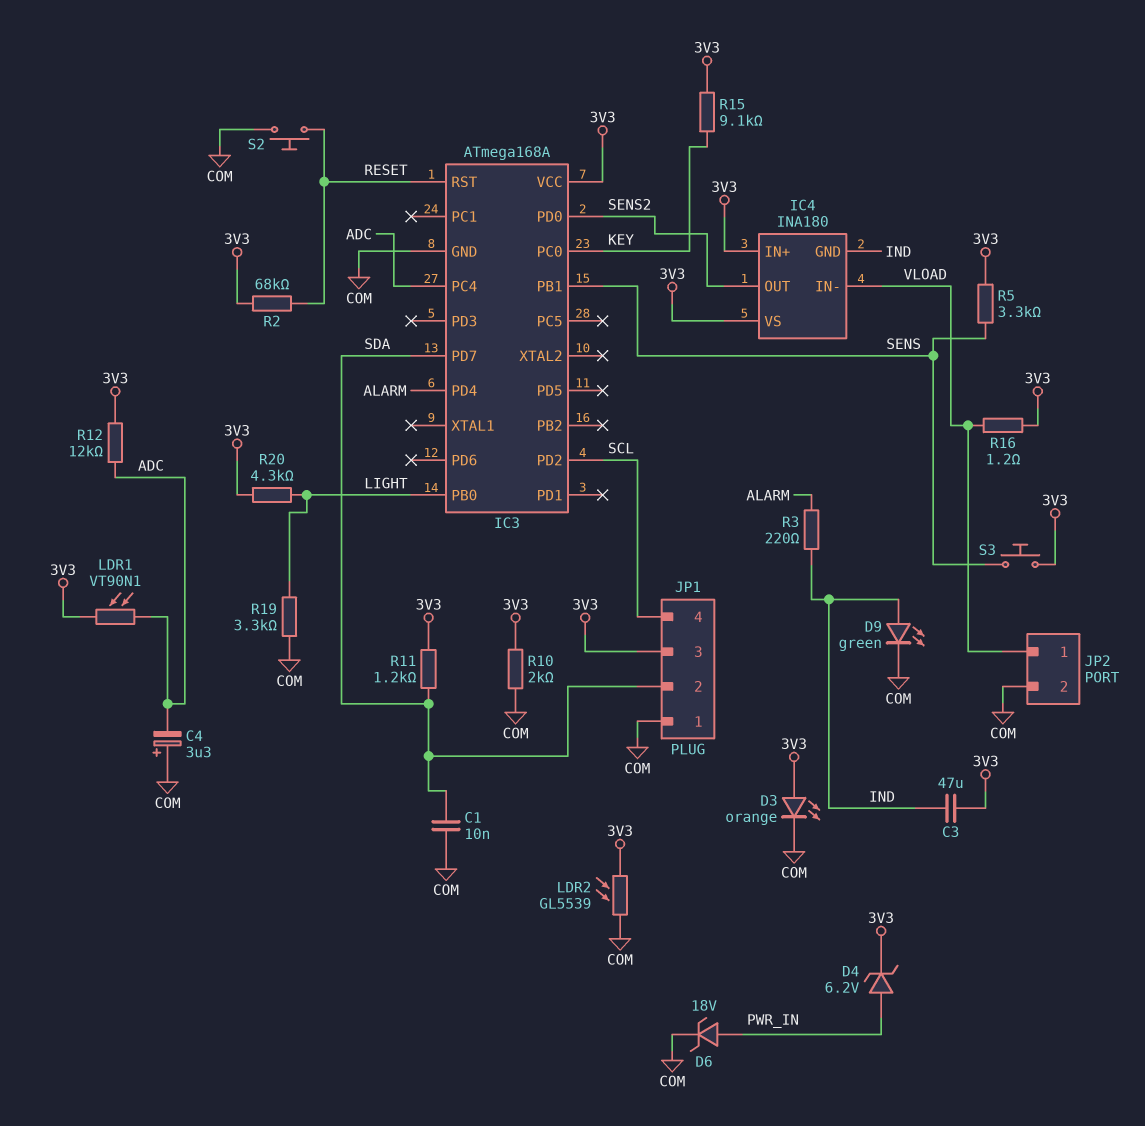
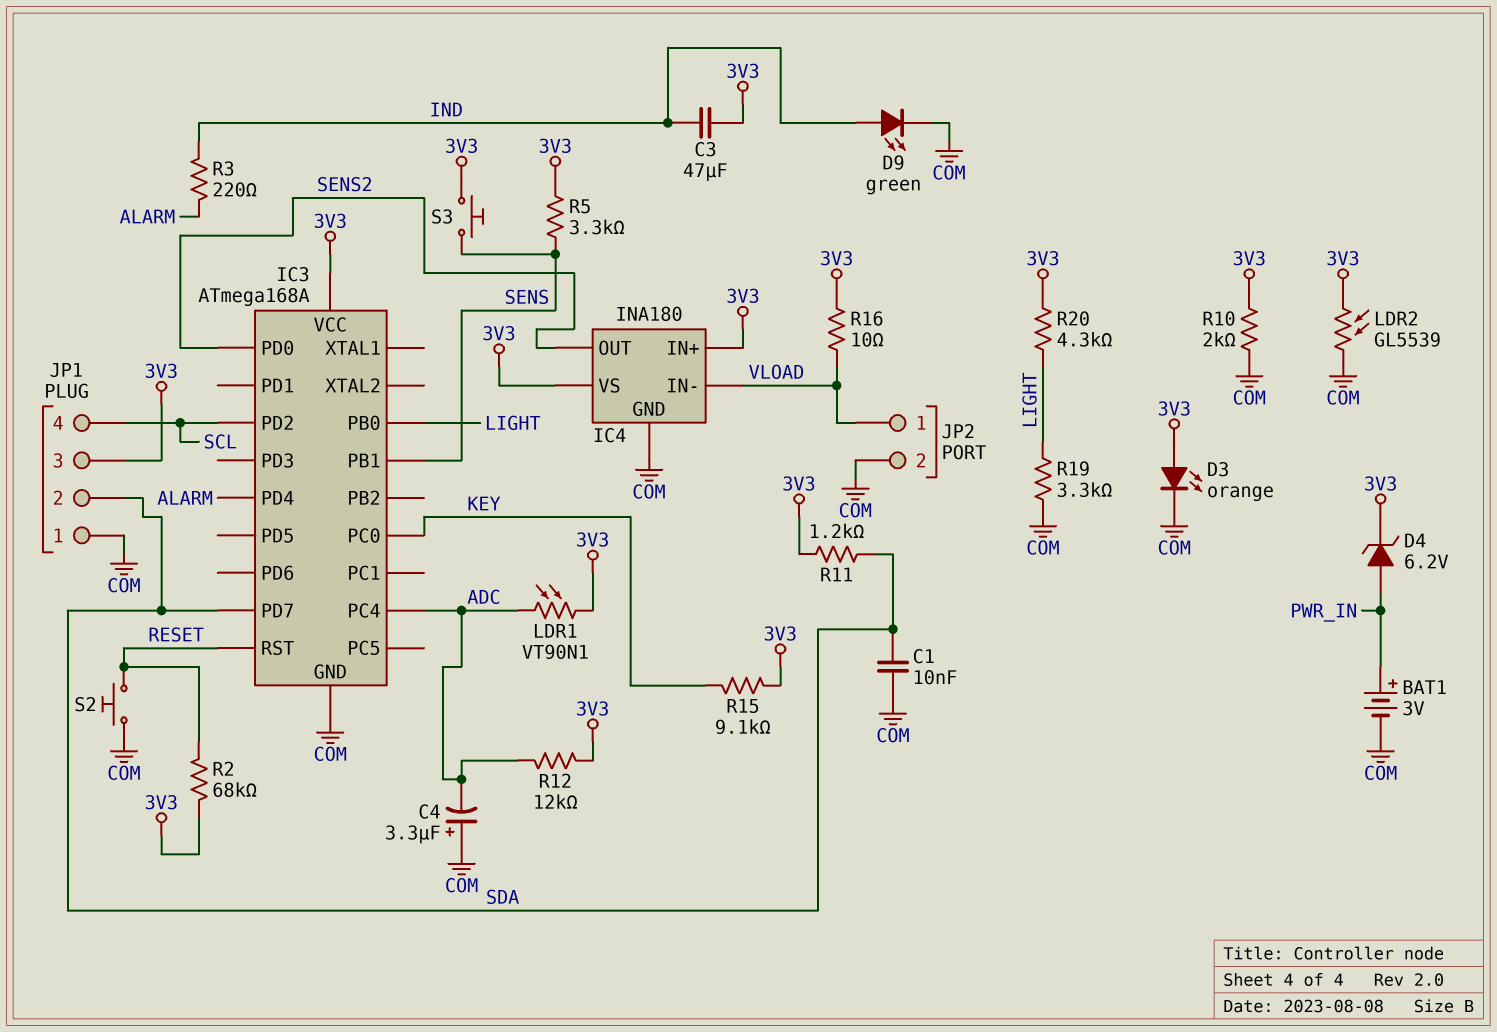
BAT1: none -> 3V (plus PWR_IN, minus COM)
D6: zener 18V (A PWR_IN, K COM) -> none
IC4 pin GND: IND -> COM
R16: 1.2 (3V3, VLOAD) -> 10 (3V3, VLOAD)

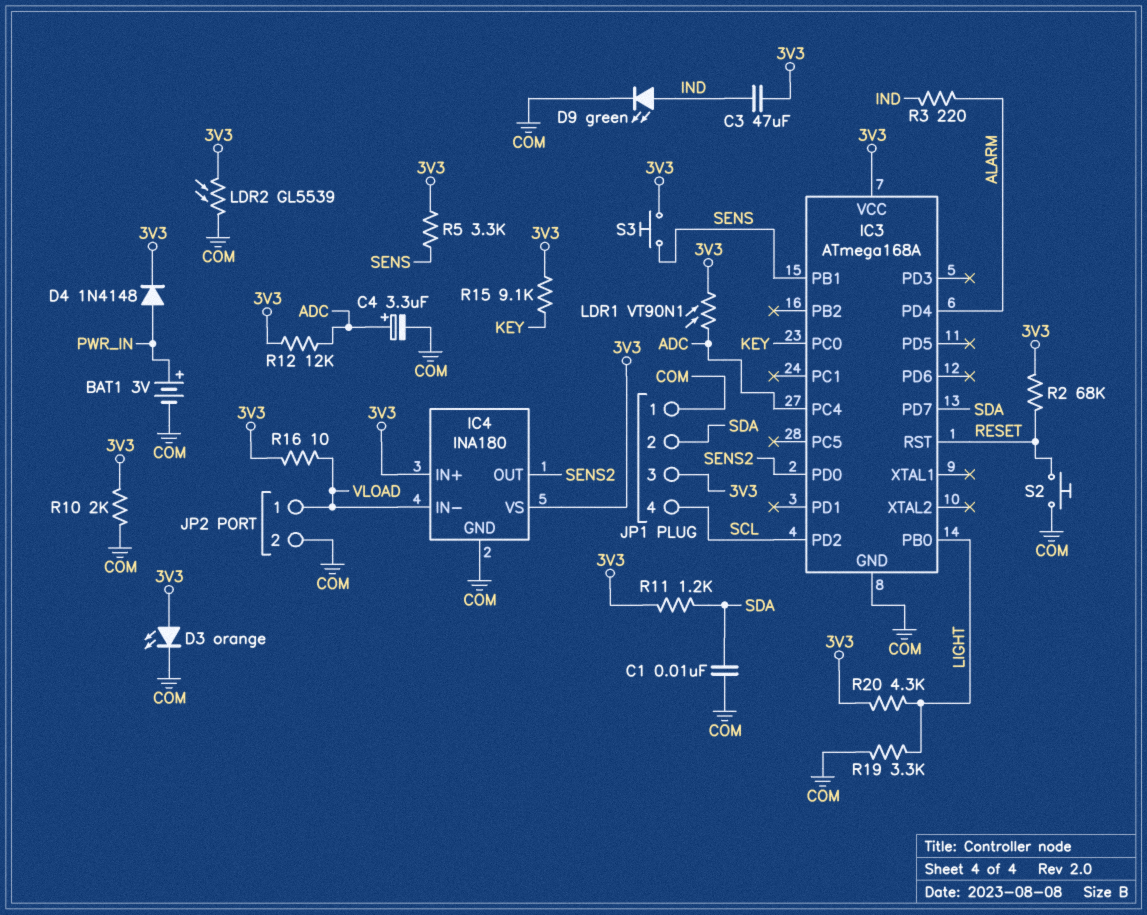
C4: 3.3uF (plus COM, minus ADC) -> 3.3uF (plus ADC, minus COM)
D4: zener 6.2V (A PWR_IN, K 3V3) -> diode 1N4148 (A PWR_IN, K 3V3)

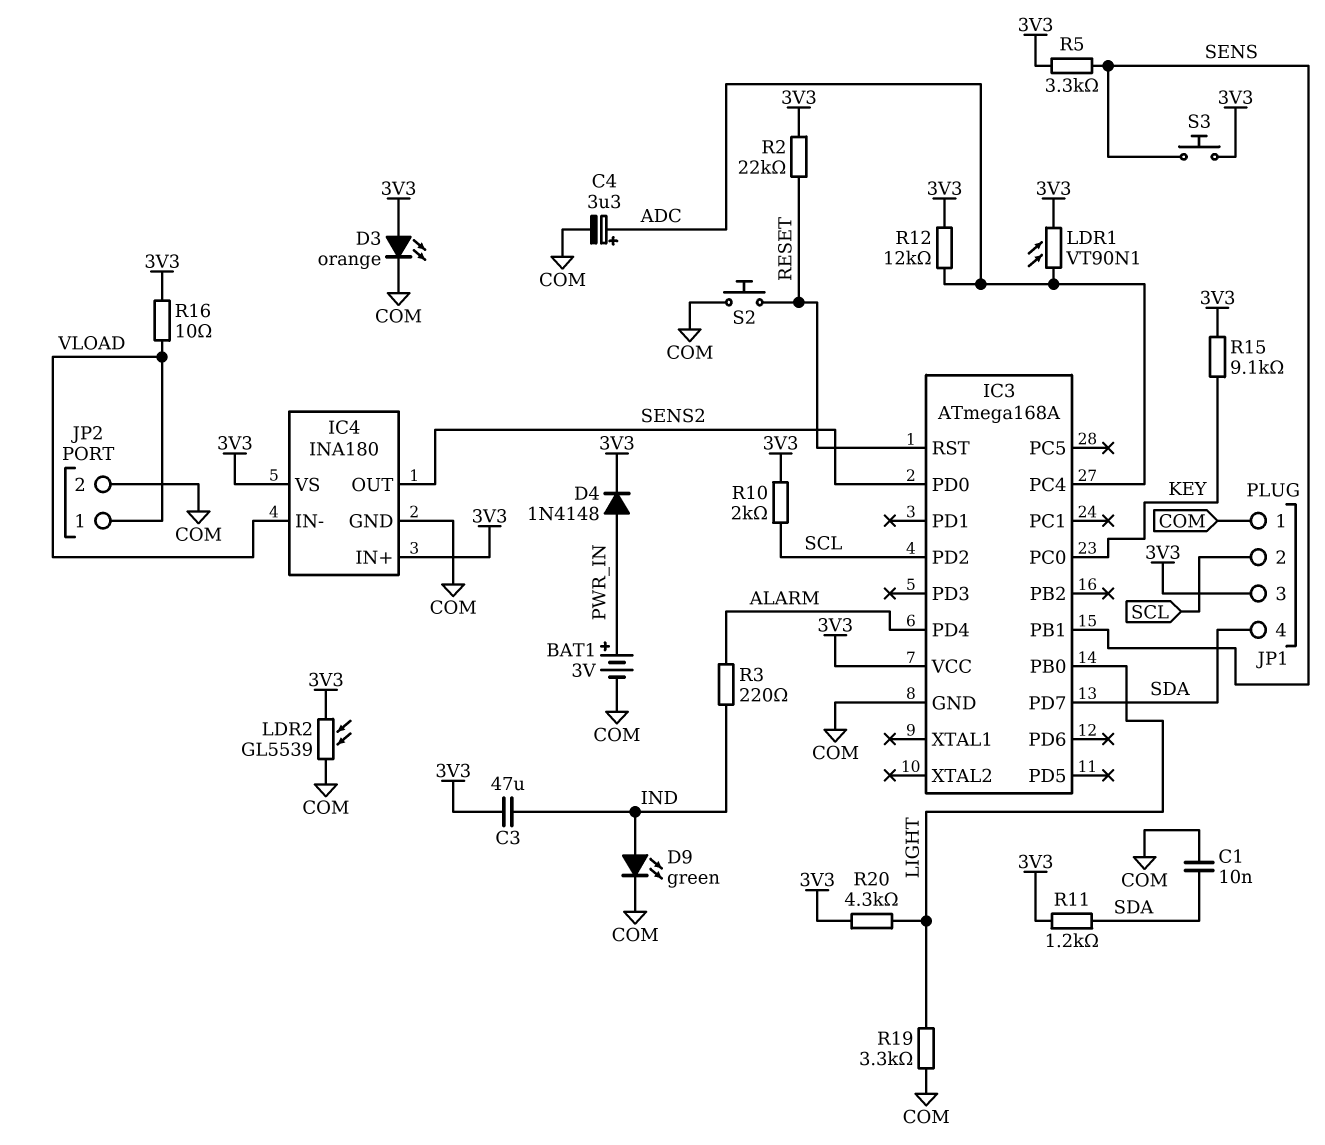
JP1 pin 2: SDA -> SCL
JP1 pin 4: SCL -> SDA
R2: 68k (3V3, RESET) -> 22k (3V3, RESET)
R10: 2k (3V3, COM) -> 2k (3V3, SCL)

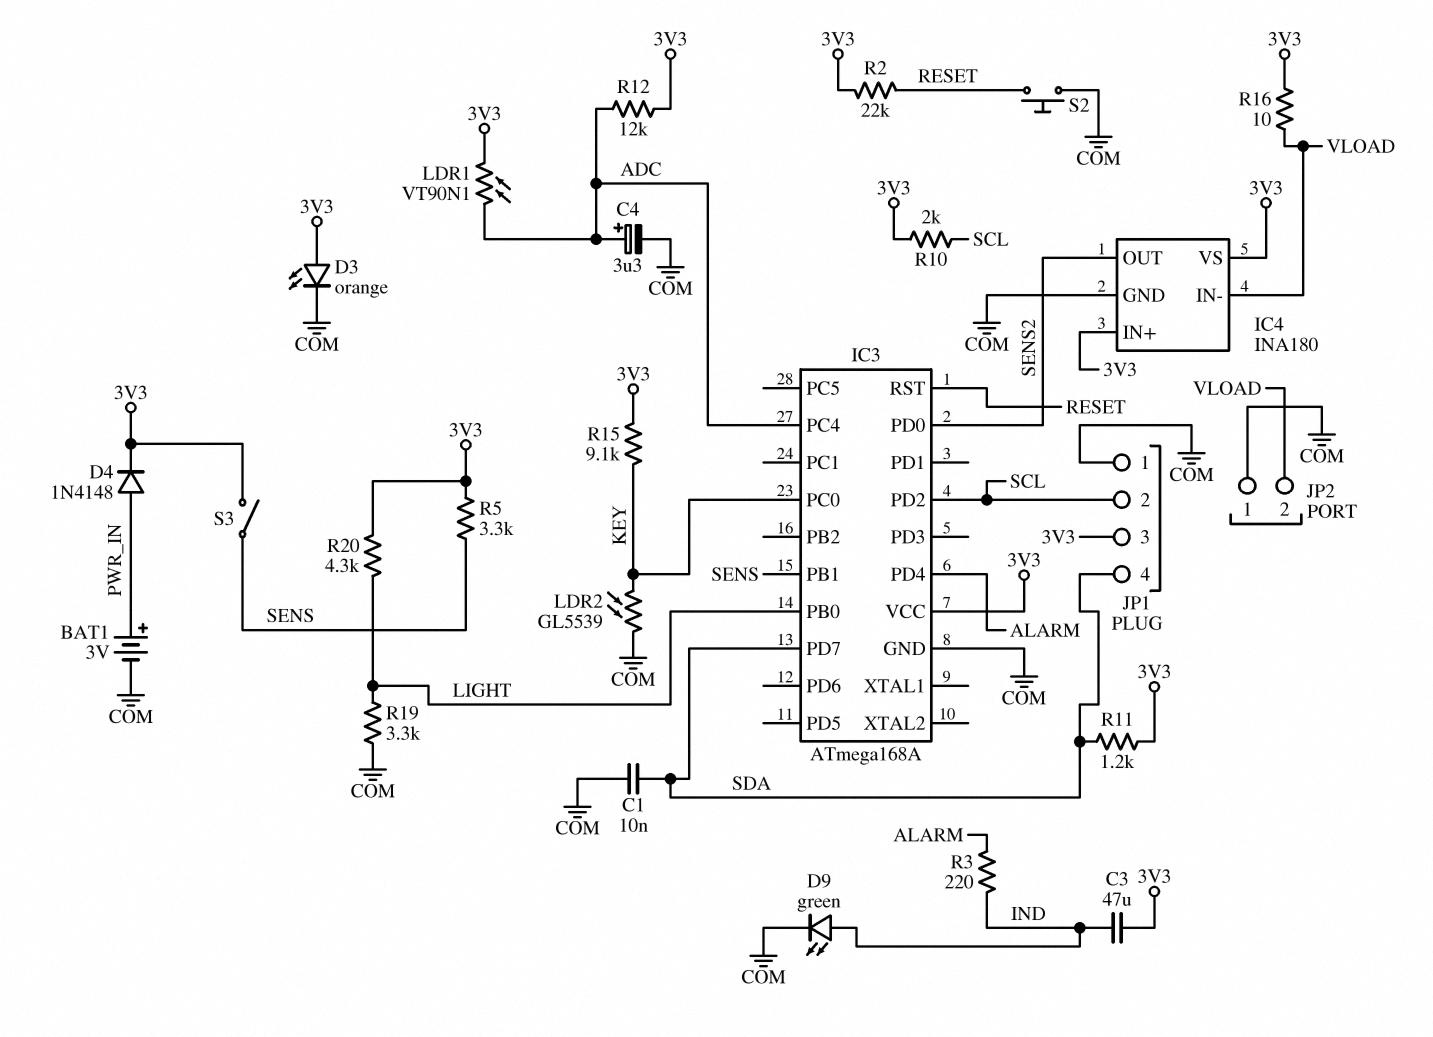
JP2 pin 1: VLOAD -> COM
JP2 pin 2: COM -> VLOAD
LDR2: GL5539 (3V3, COM) -> GL5539 (COM, KEY)
S3: button (3V3, SENS) -> switch (3V3, SENS)

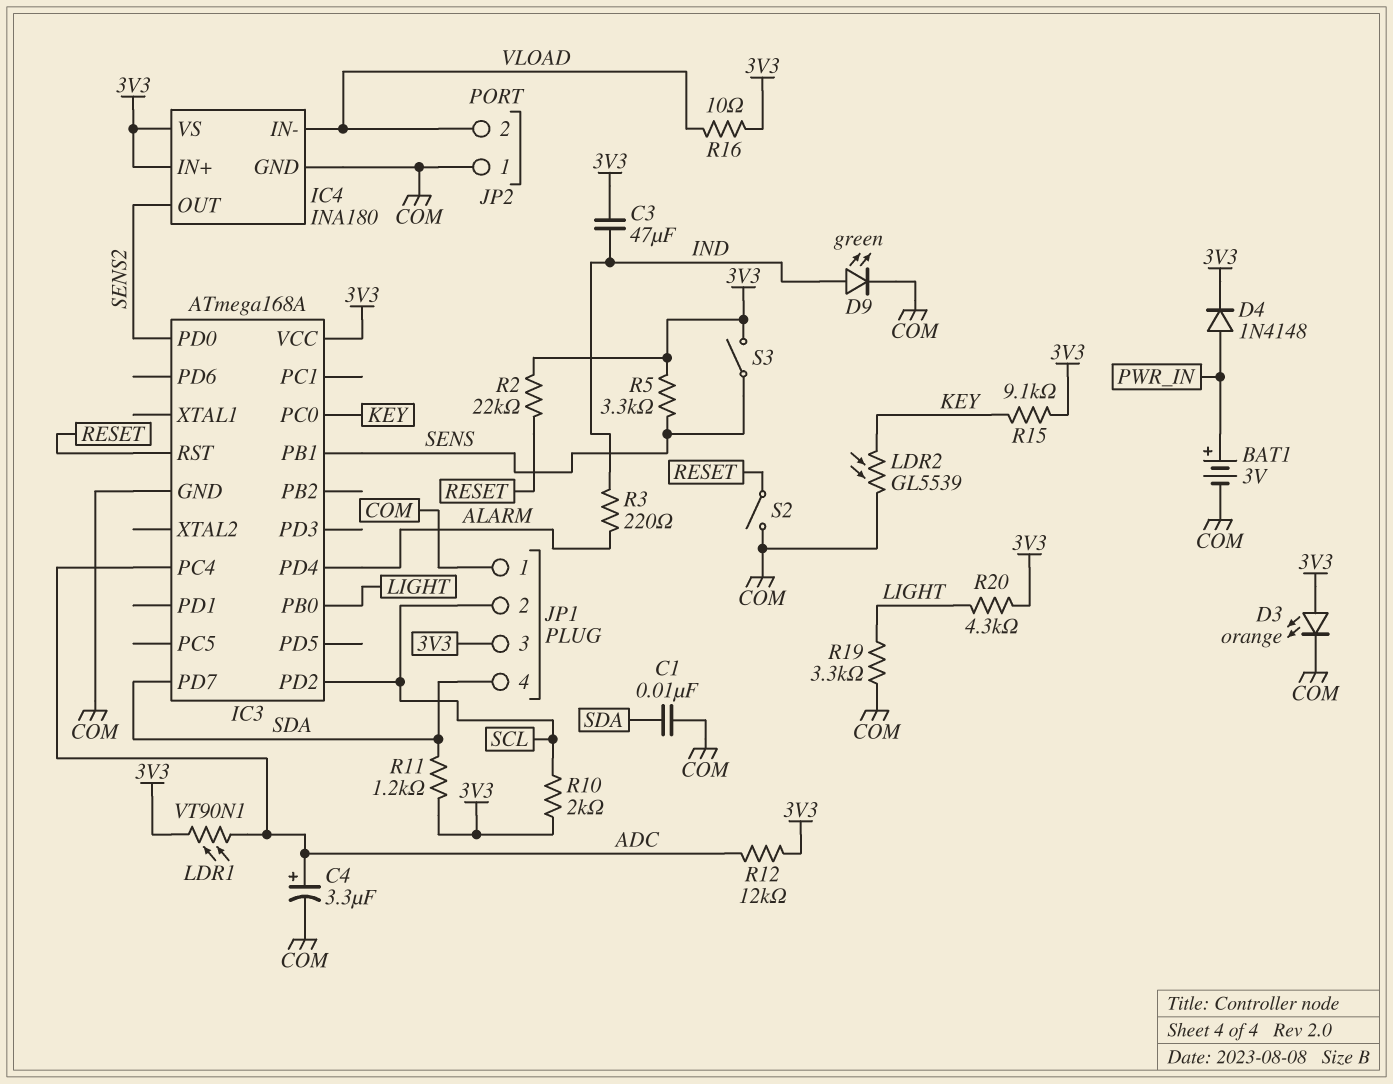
S2: button (COM, RESET) -> switch (COM, RESET)

